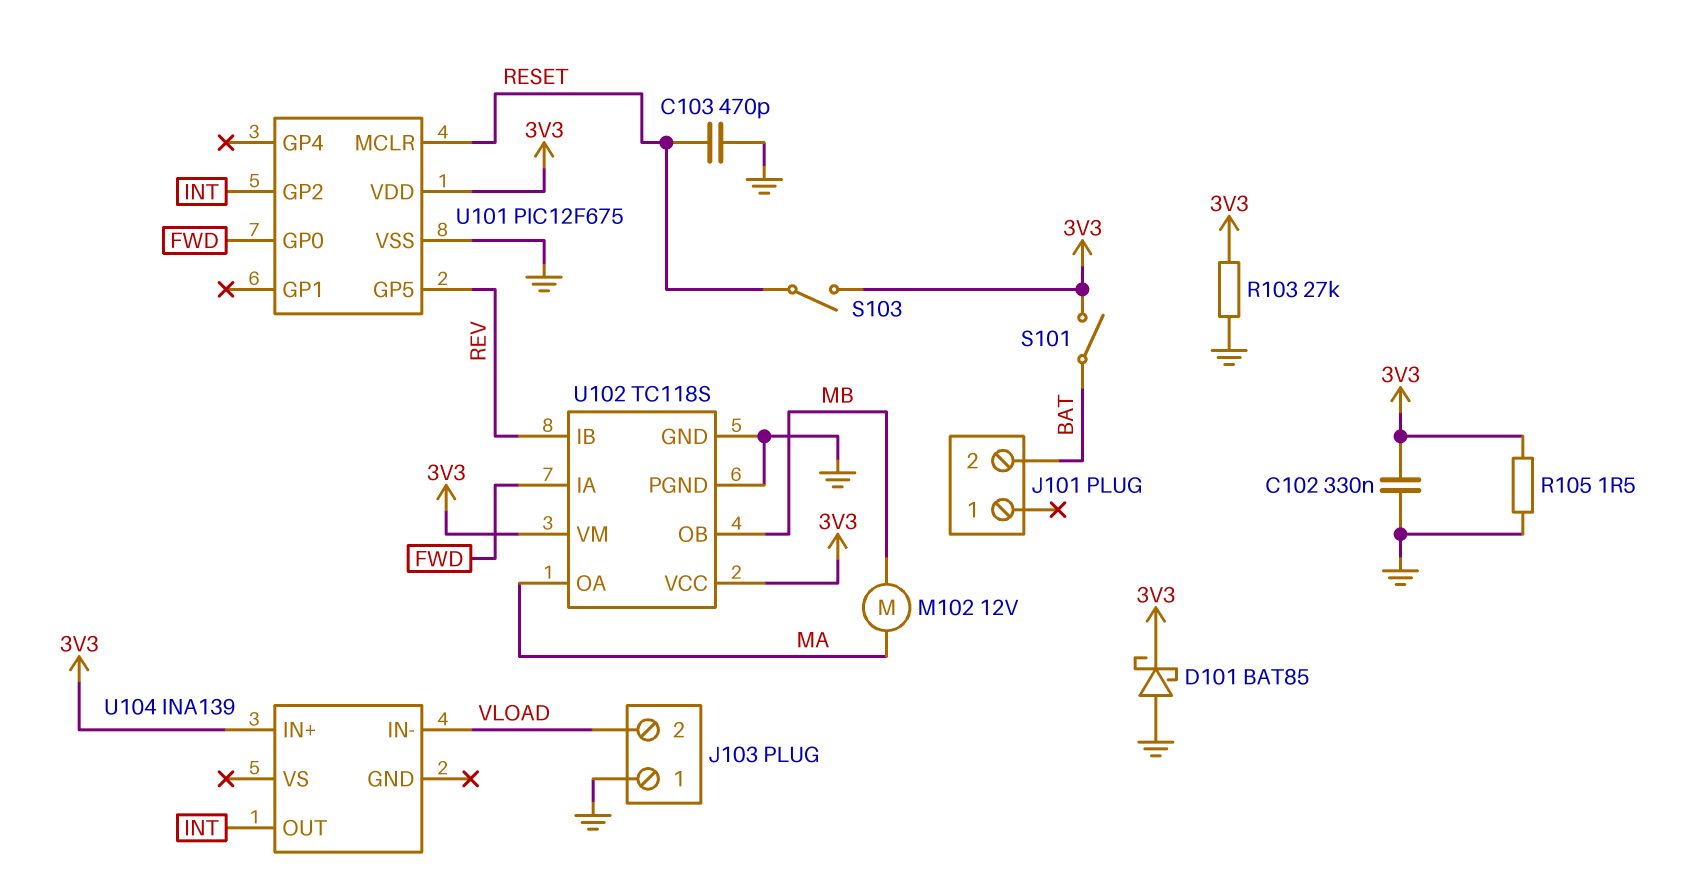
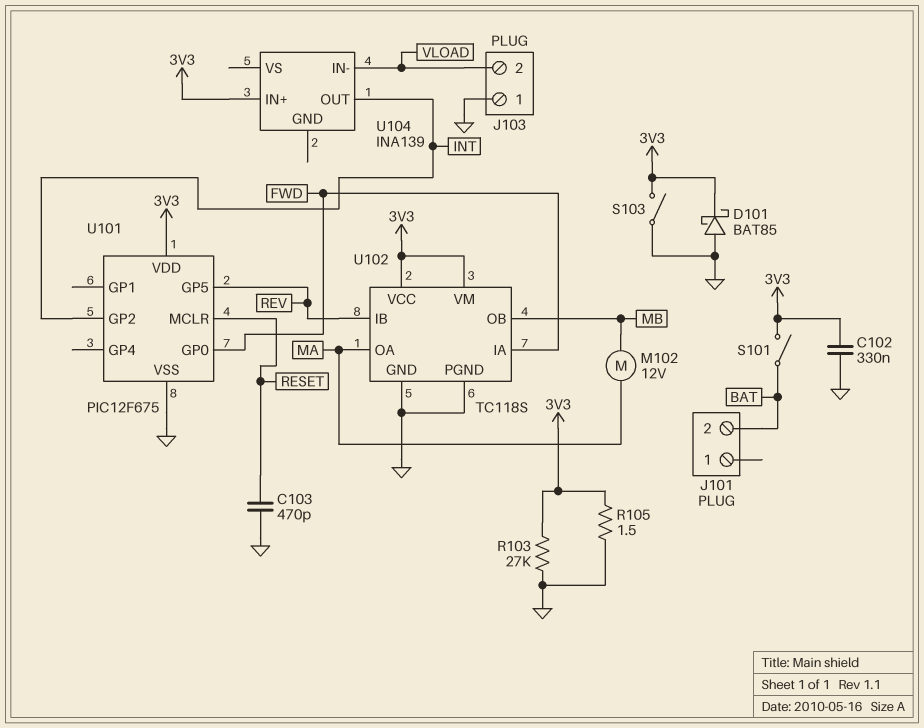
S103: switch (3V3, RESET) -> switch (3V3, GND)

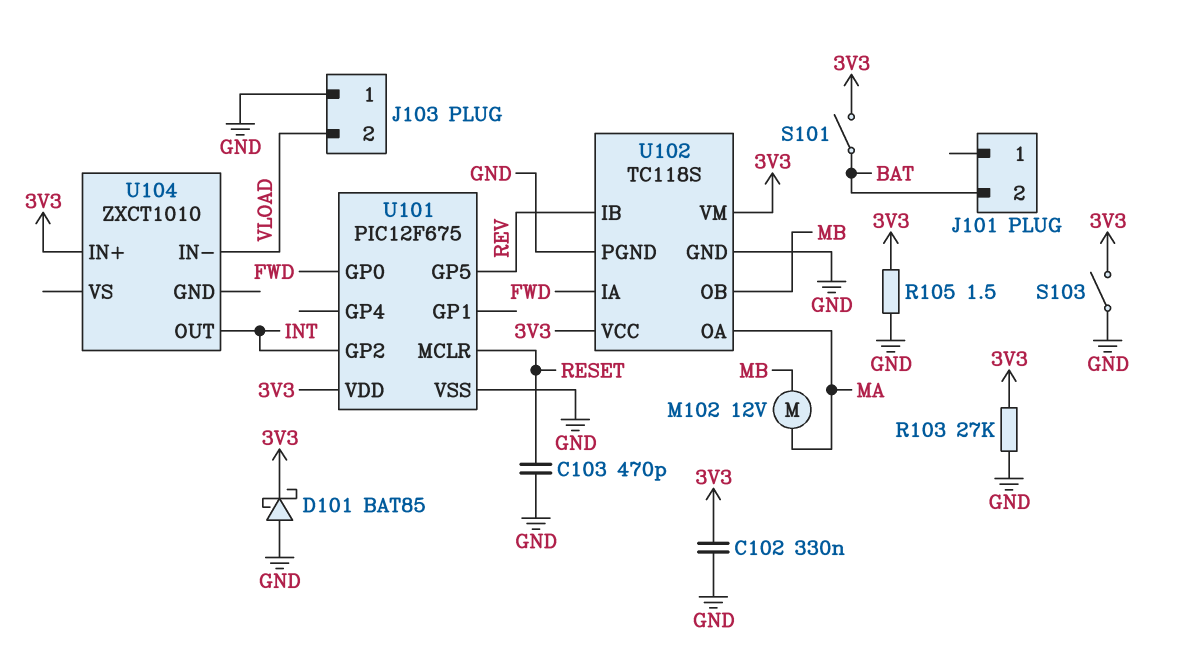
U104: INA139 -> ZXCT1010

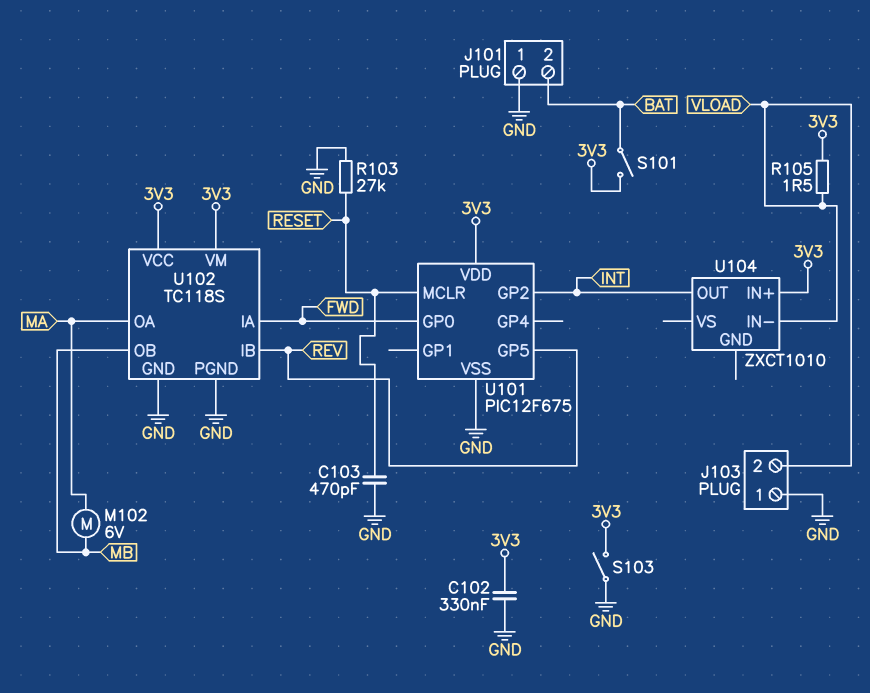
D101: schottky BAT85 (A GND, K 3V3) -> none
J101 pin 1: none -> GND
M102: motor 12V (MA, MB) -> motor 6V (MA, MB)
R103: 27k (3V3, GND) -> 27k (GND, RESET)
R105: 1.5 (3V3, GND) -> 1.5 (3V3, VLOAD)

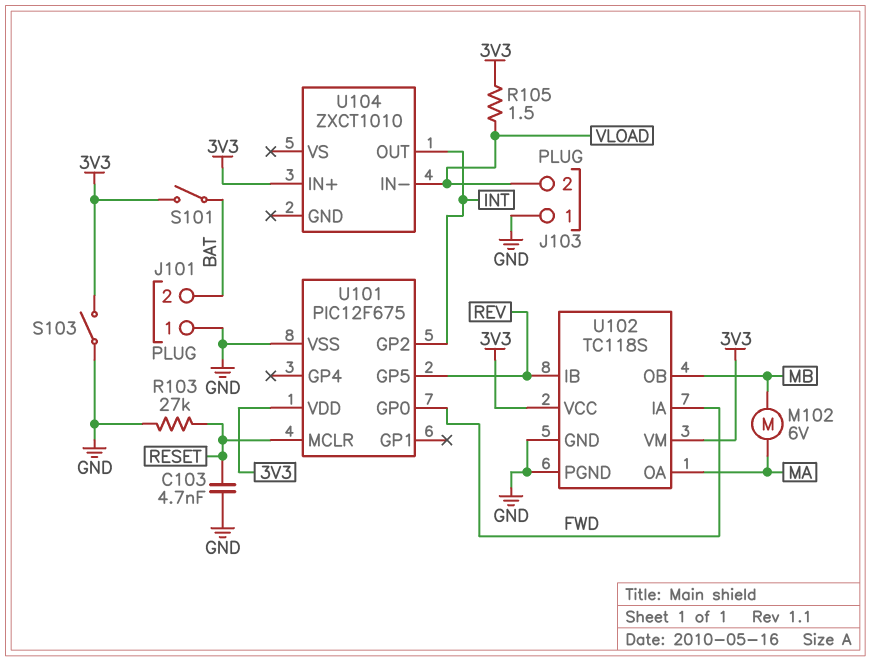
C102: 330nF (3V3, GND) -> none
C103: 470pF (GND, RESET) -> 4.7nF (GND, RESET)

